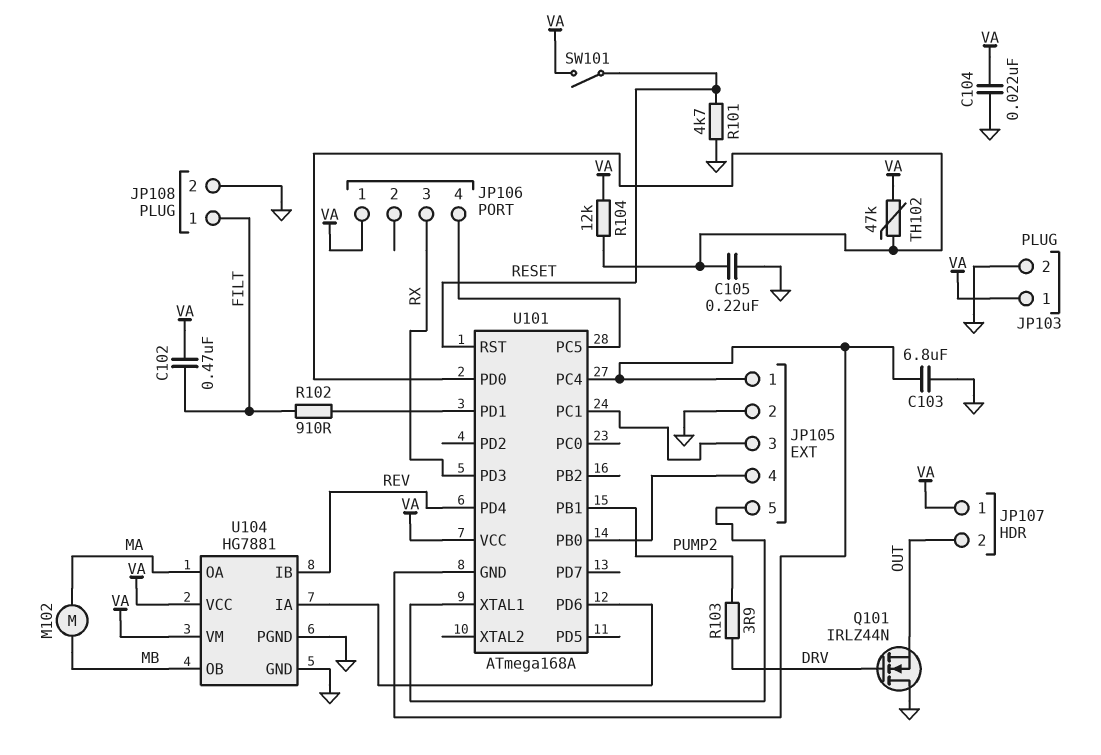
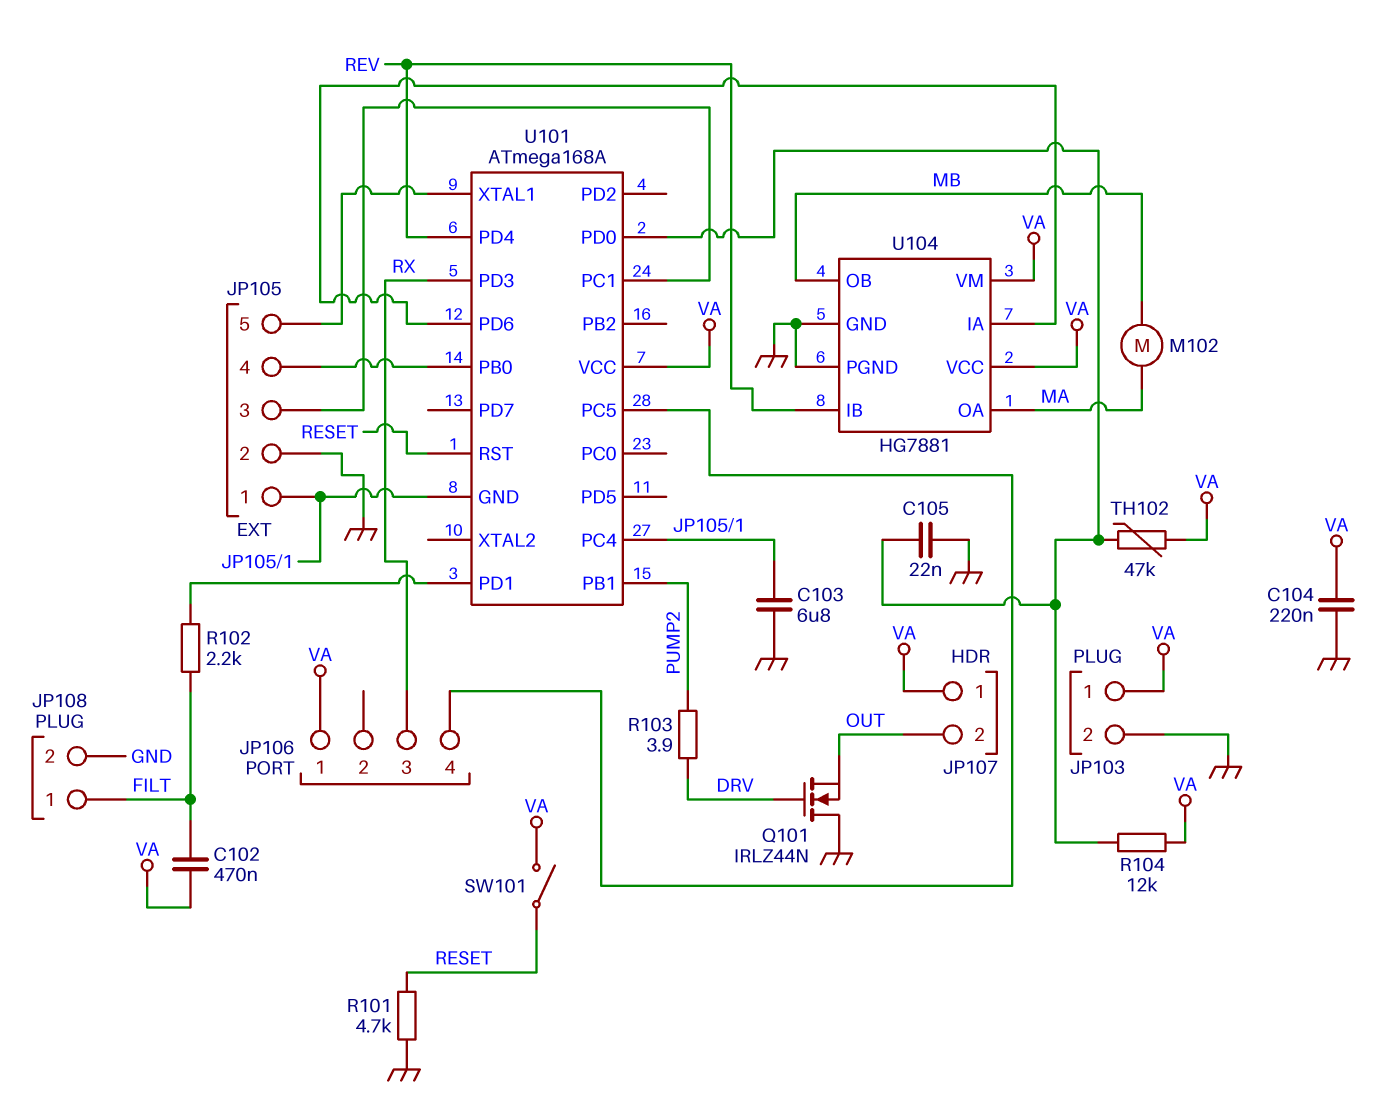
C104: 22nF (GND, VA) -> 220nF (GND, VA)
C105: 220nF (GND, U101/PD0) -> 22nF (GND, U101/PD0)
R102: 910 (FILT, U101/PD1) -> 2.2k (FILT, U101/PD1)

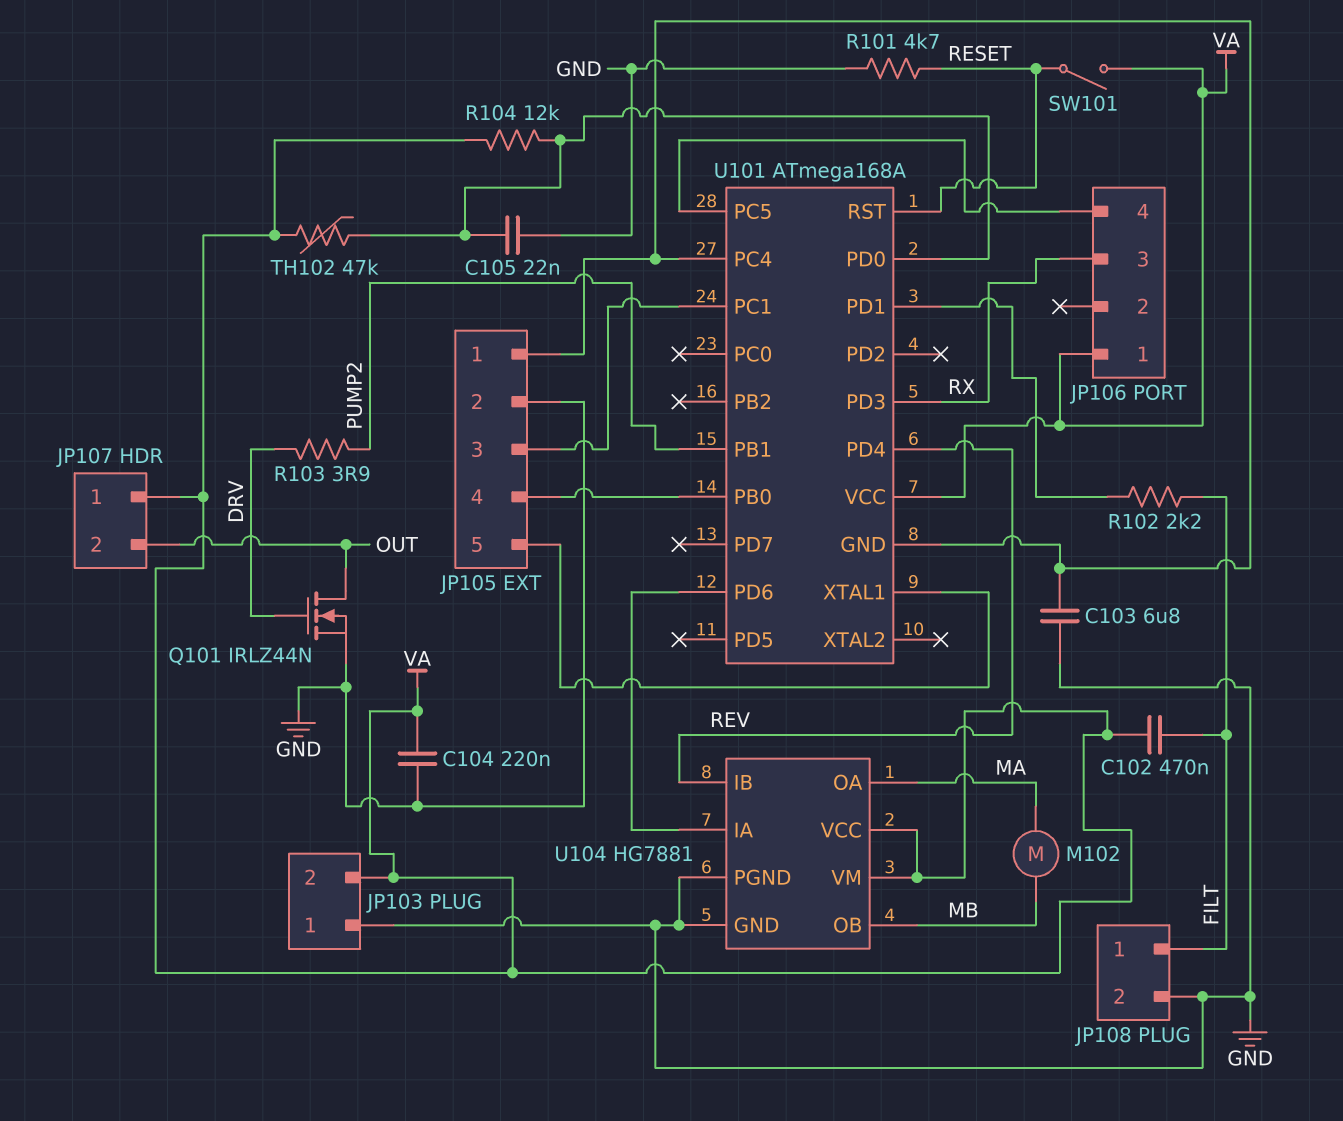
JP103 pin 1: VA -> GND
JP103 pin 2: GND -> VA
Q101: NMOS IRLZ44N (G DRV, D GND, S OUT) -> NMOS IRLZ44N (G DRV, D OUT, S GND)

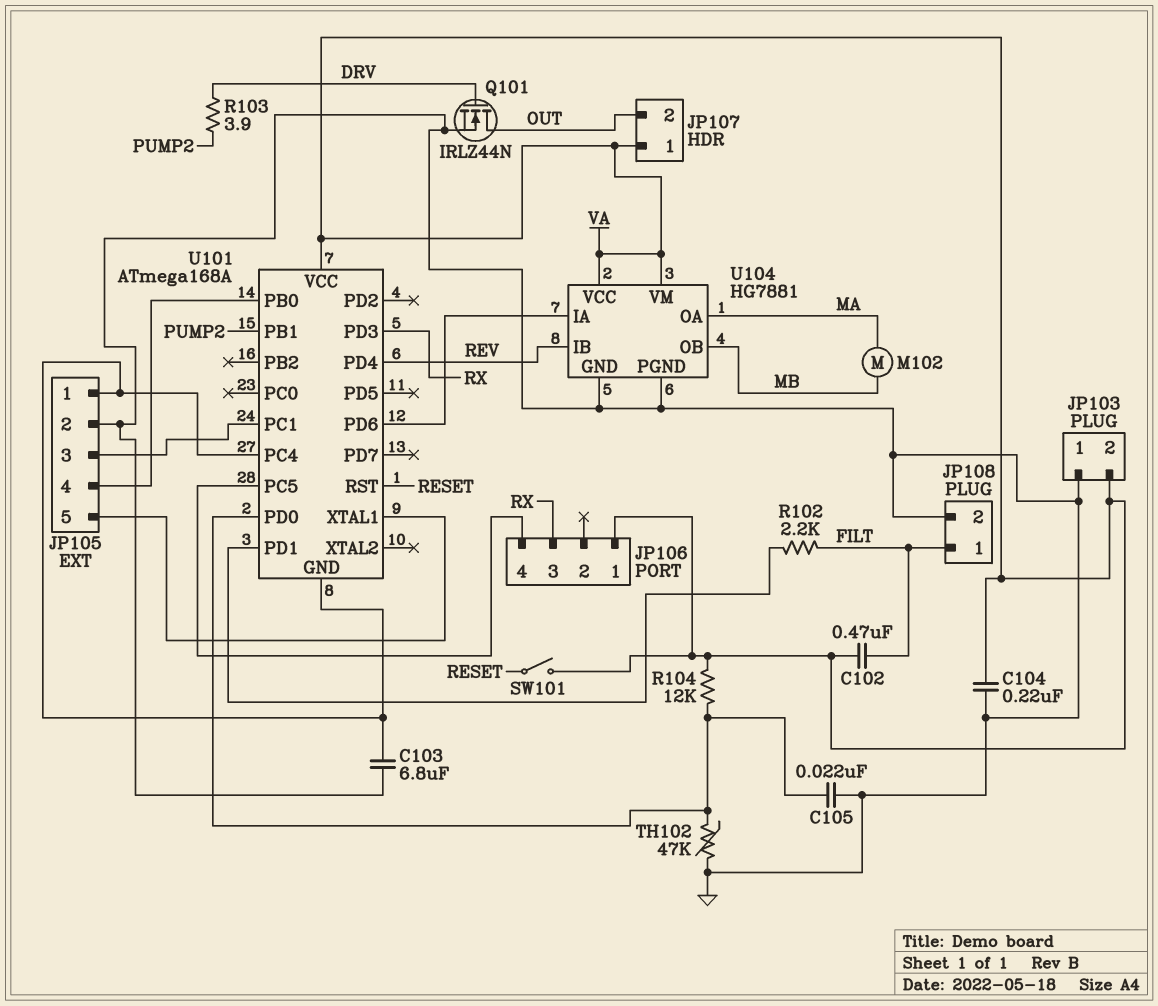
R101: 4.7k (GND, RESET) -> none
TH102: 47k (U101/PD0, VA) -> 47k (GND, U101/PD0)

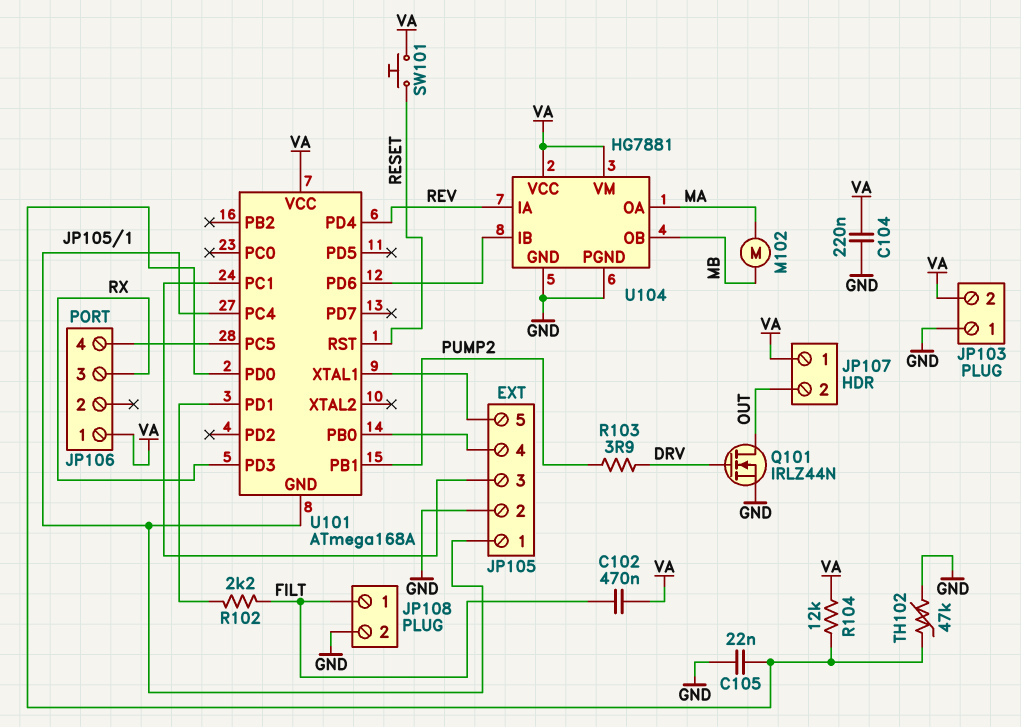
C103: 6.8uF (GND, JP105/1) -> none
SW101: switch (RESET, VA) -> button (RESET, VA)
U104 pin IA: U101/PD6 -> REV
U104 pin IB: REV -> U101/PD6

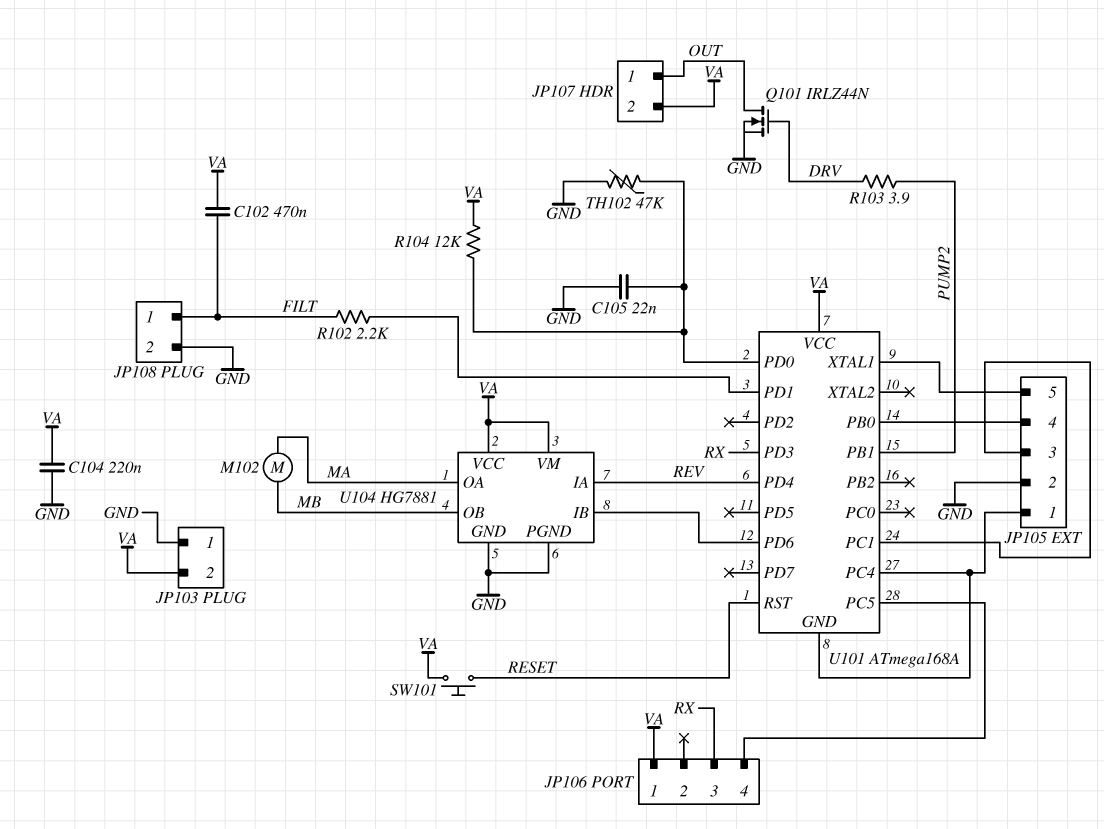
JP107 pin 1: VA -> OUT
JP107 pin 2: OUT -> VA

